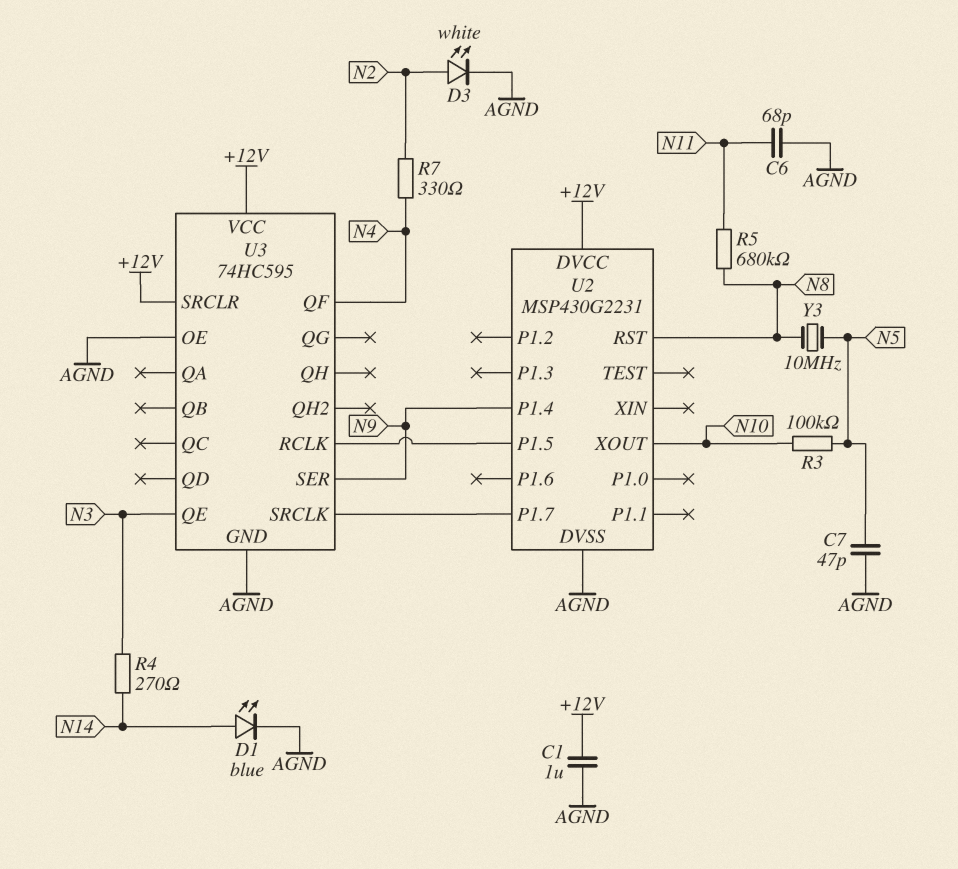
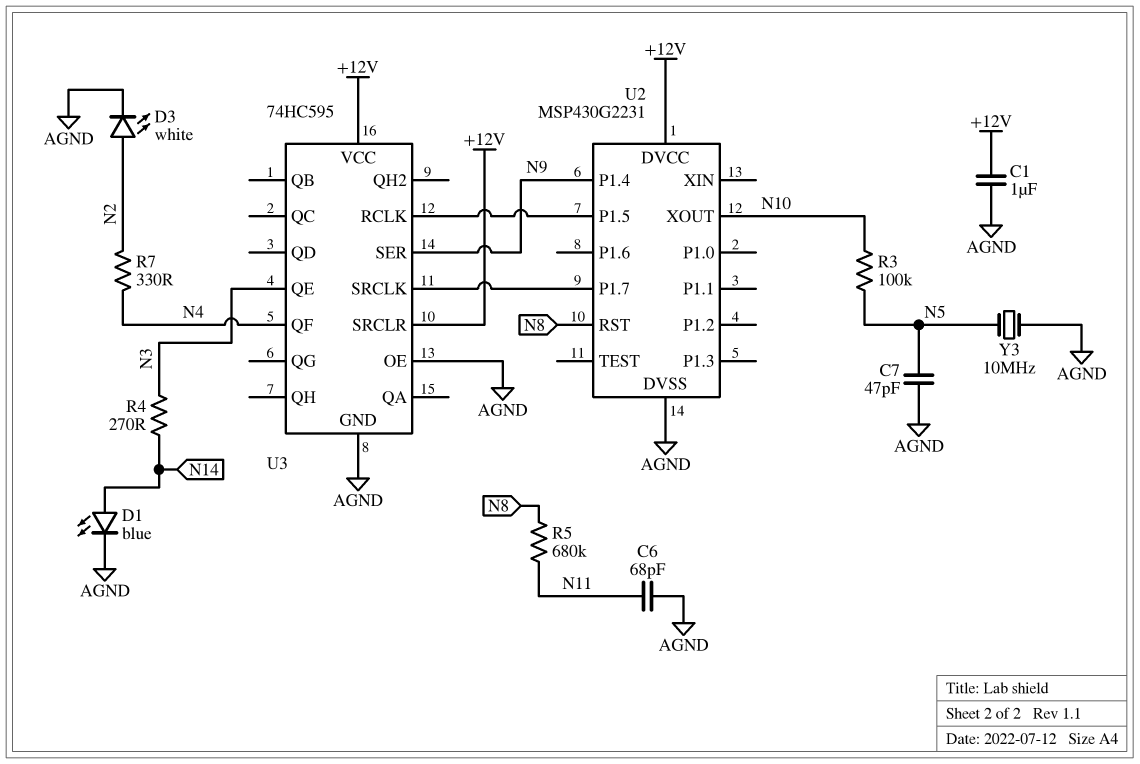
Y3: 10MHz (N5, N8) -> 10MHz (AGND, N5)

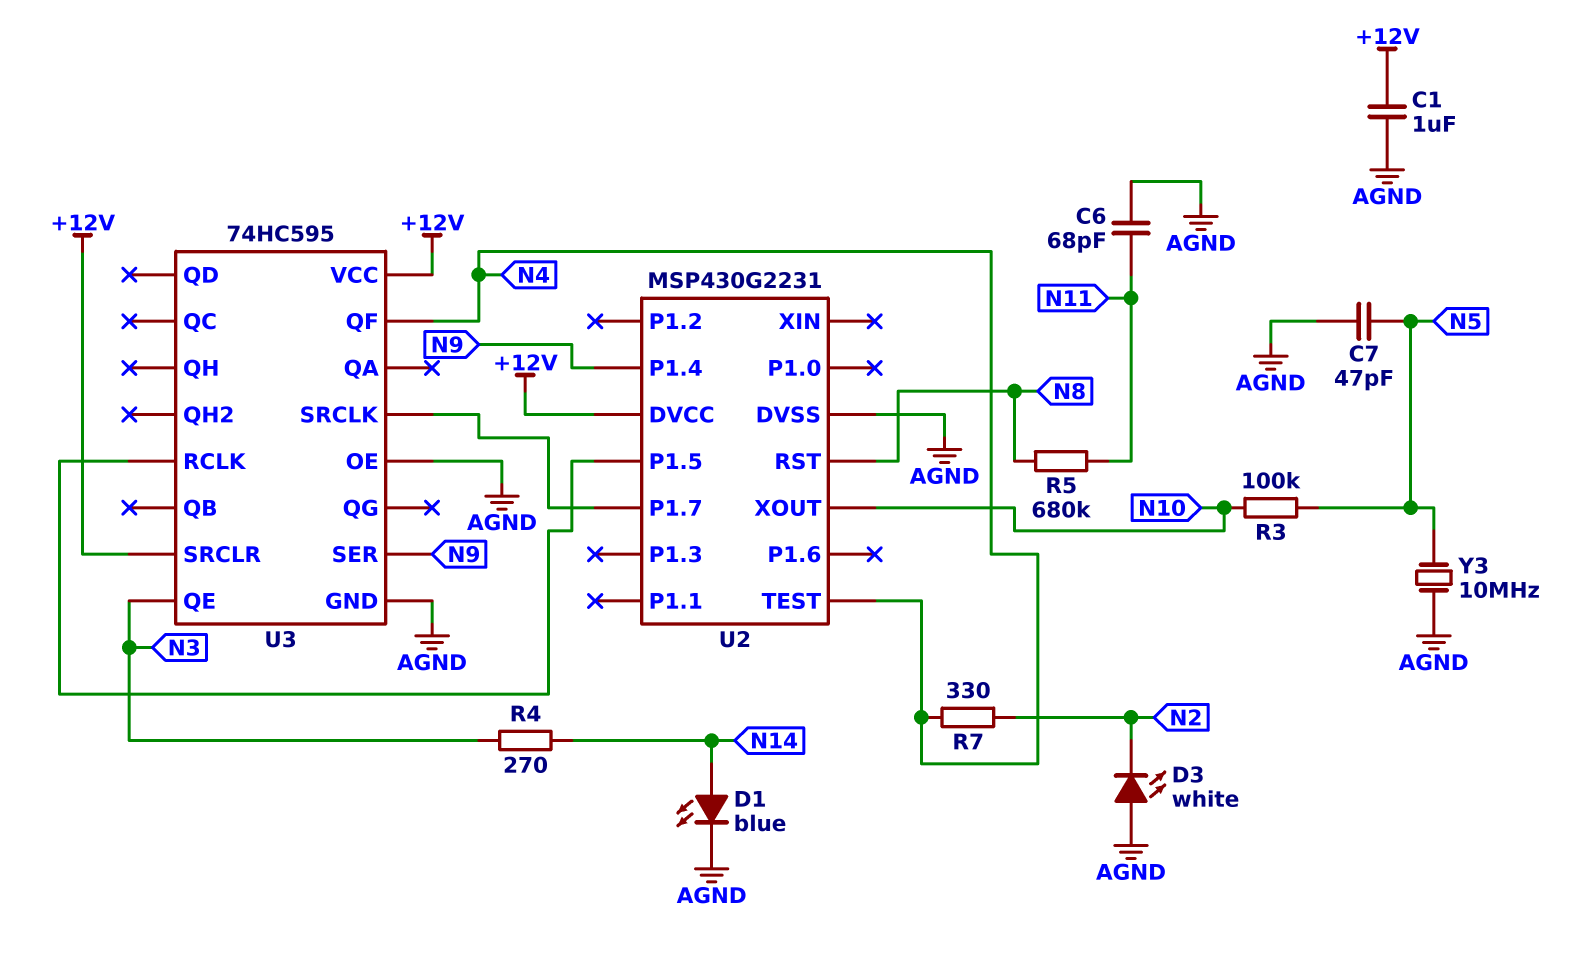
D3: LED white (A N2, K AGND) -> LED white (A AGND, K N2)
U2 pin TEST: none -> N4

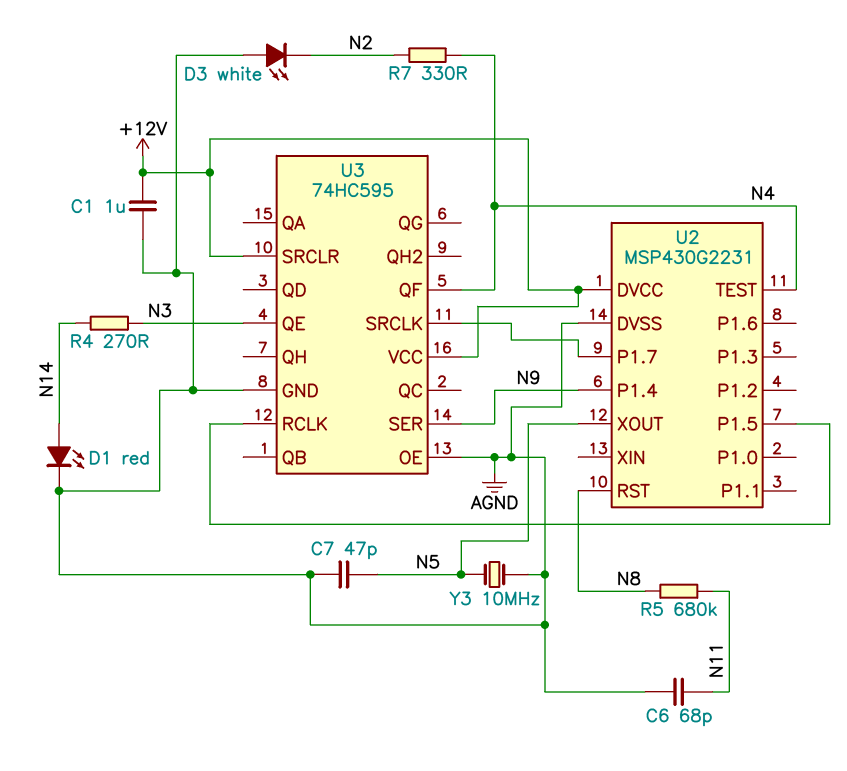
D1: LED blue (A N14, K AGND) -> LED red (A N14, K AGND)
R3: 100k (N5, N10) -> none
U2 pin XOUT: N10 -> N5

